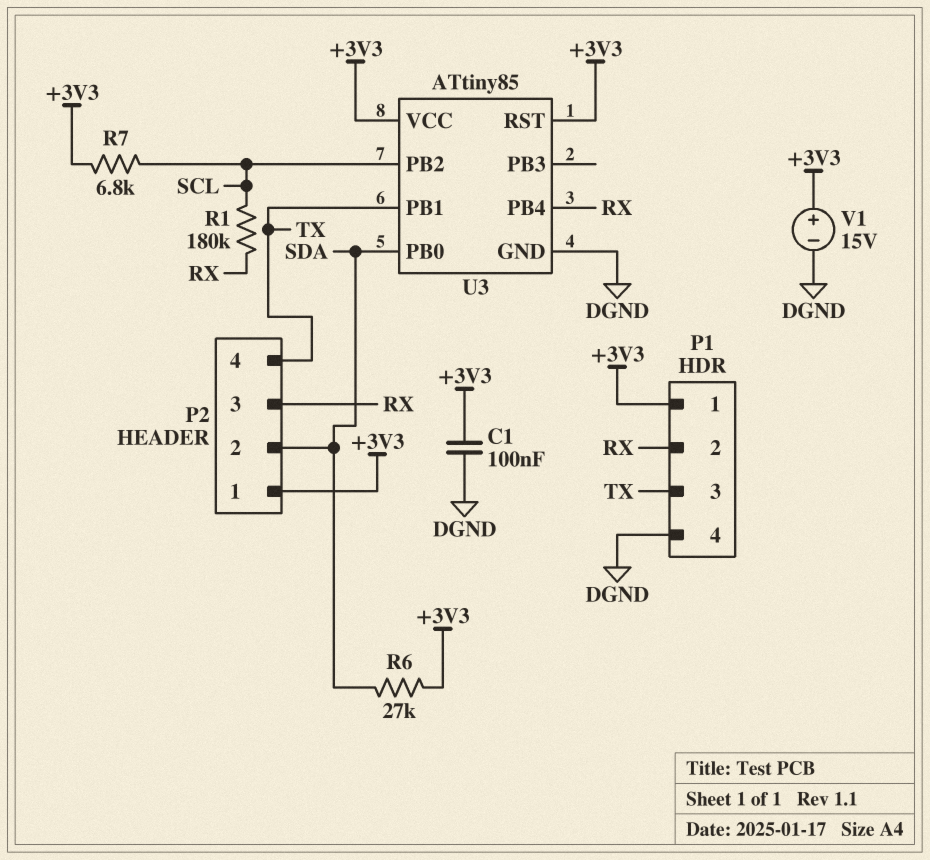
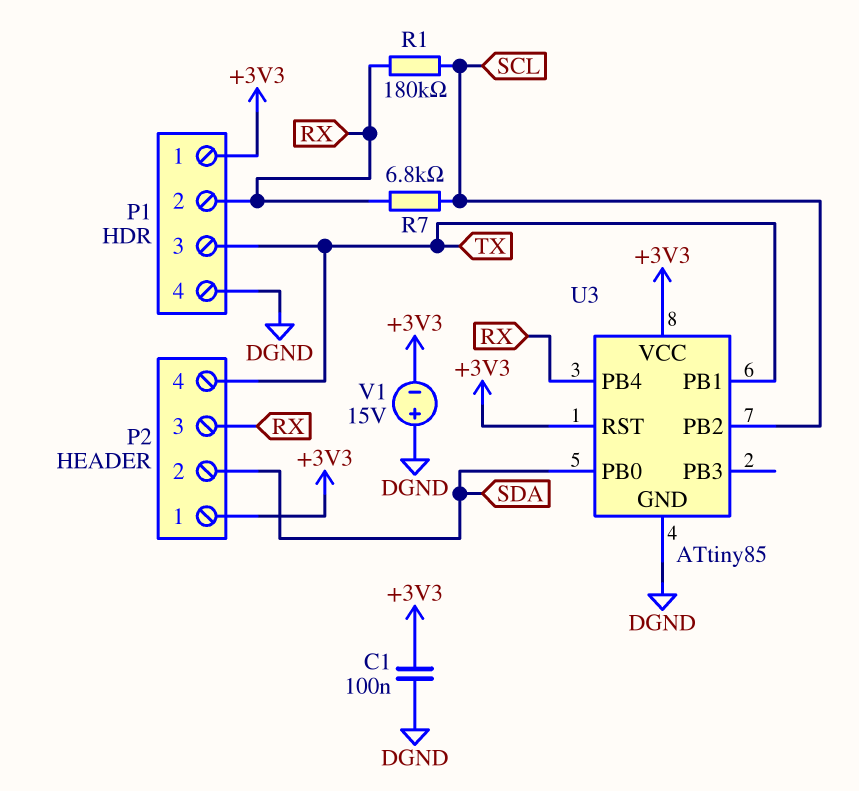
R6: 27k (+3V3, SDA) -> none
R7: 6.8k (+3V3, SCL) -> 6.8k (RX, SCL)
V1: 15V (plus +3V3, minus DGND) -> 15V (plus DGND, minus +3V3)

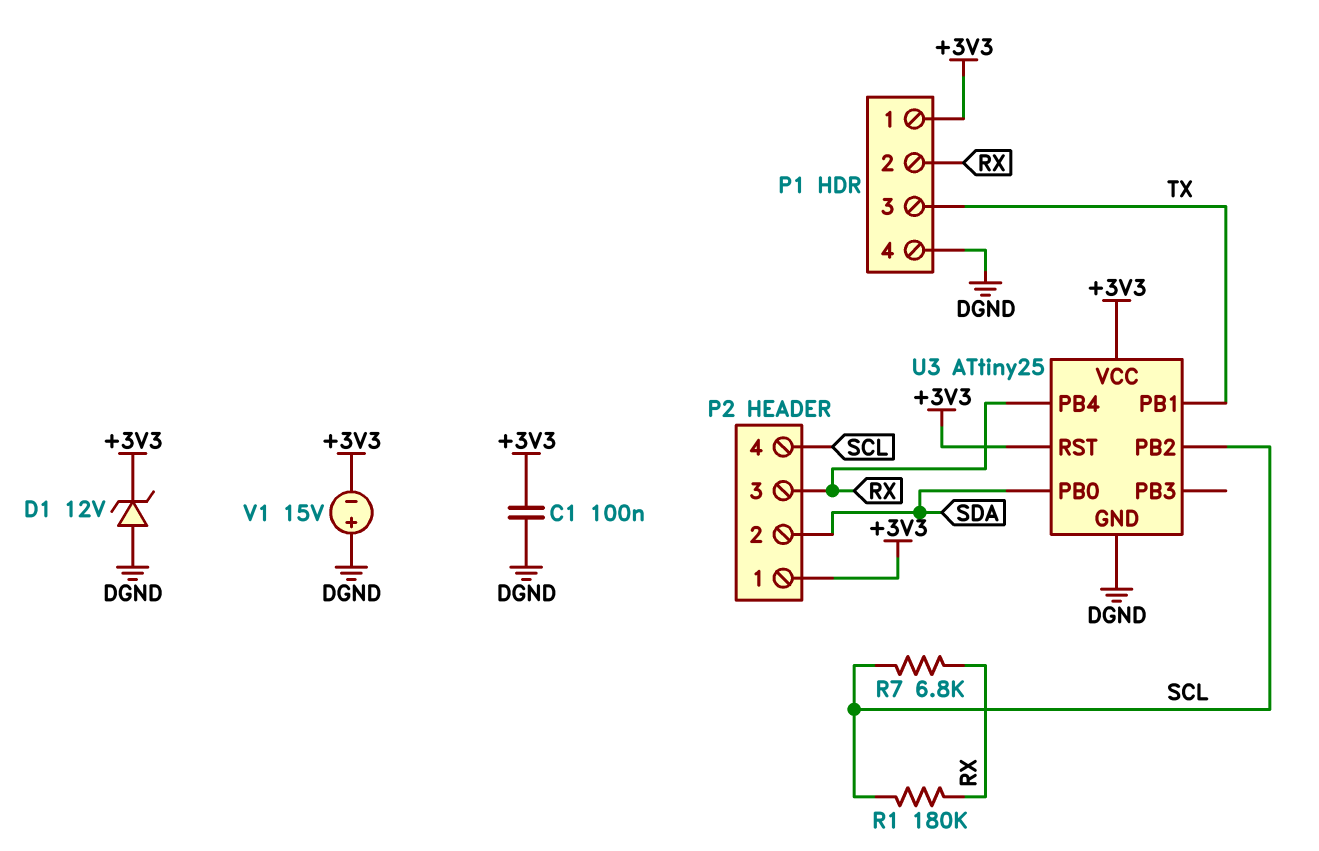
D1: none -> zener 12V (A DGND, K +3V3)
P2 pin 4: TX -> SCL
U3: ATtiny85 -> ATtiny25

